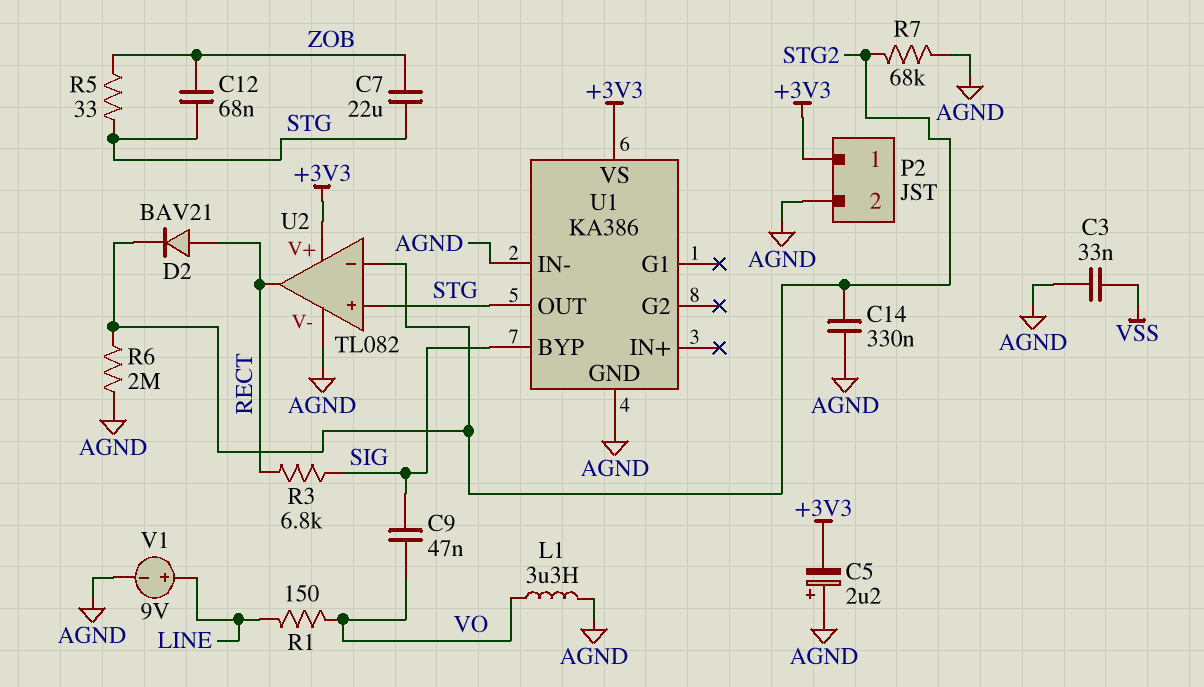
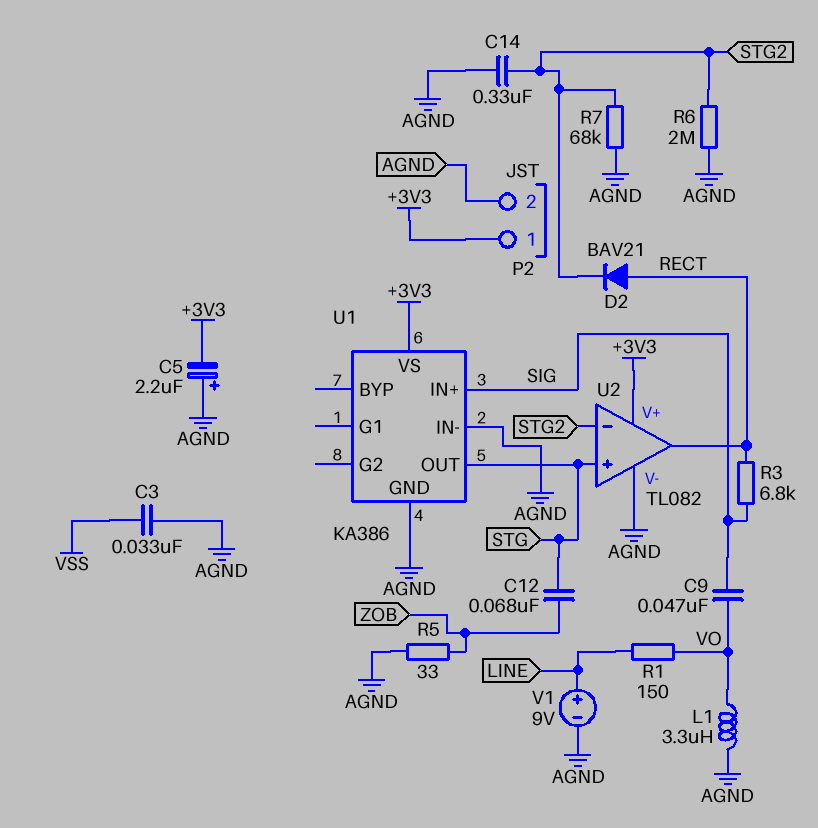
C7: 22uF (STG, ZOB) -> none
R5: 33 (STG, ZOB) -> 33 (AGND, ZOB)
U1 pin BYP: SIG -> none
U1 pin IN+: none -> SIG

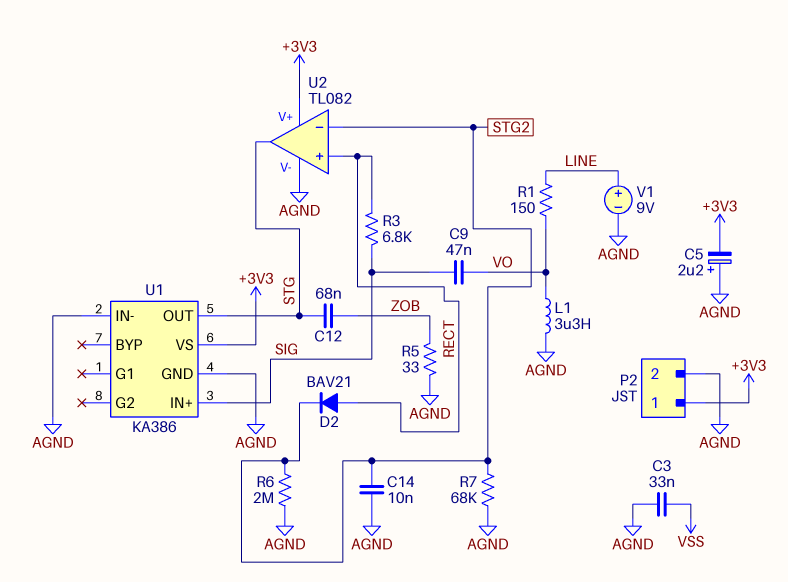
C14: 330nF (AGND, STG2) -> 10nF (AGND, STG2)
U2 pin in+: STG -> RECT
U2 pin out: RECT -> STG

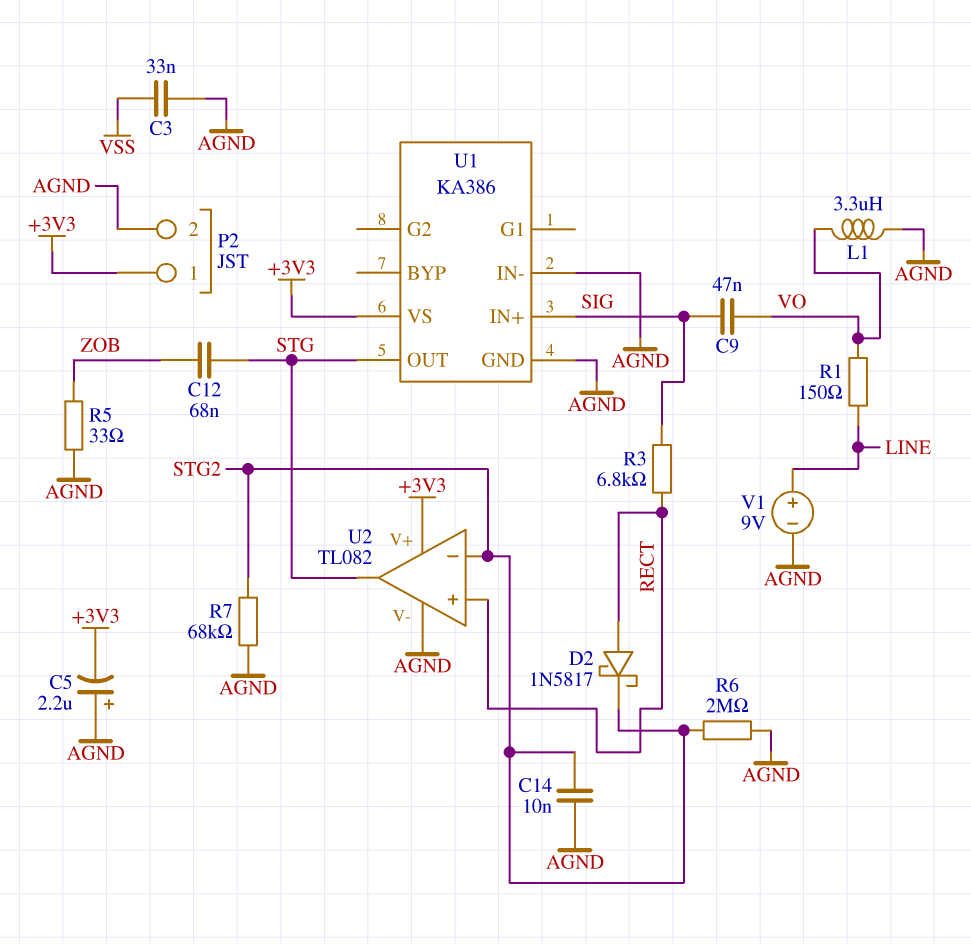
D2: diode BAV21 (A RECT, K STG2) -> schottky 1N5817 (A RECT, K STG2)

